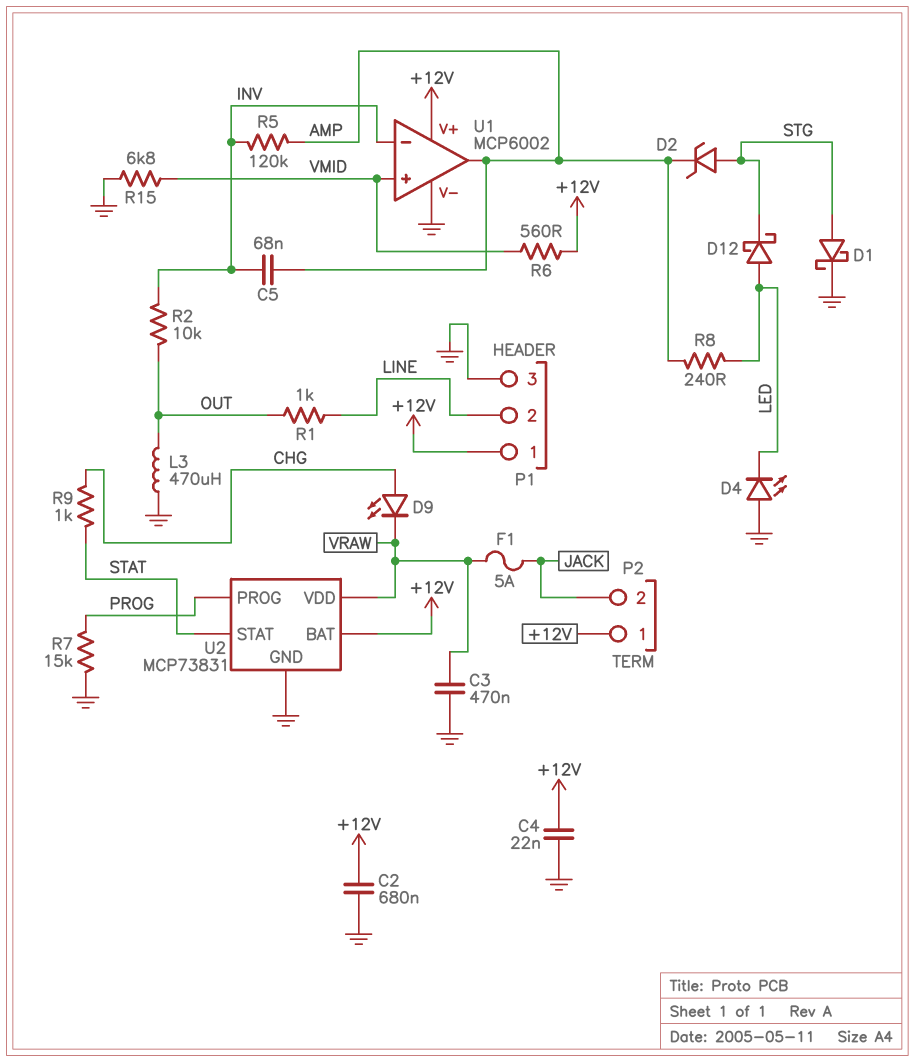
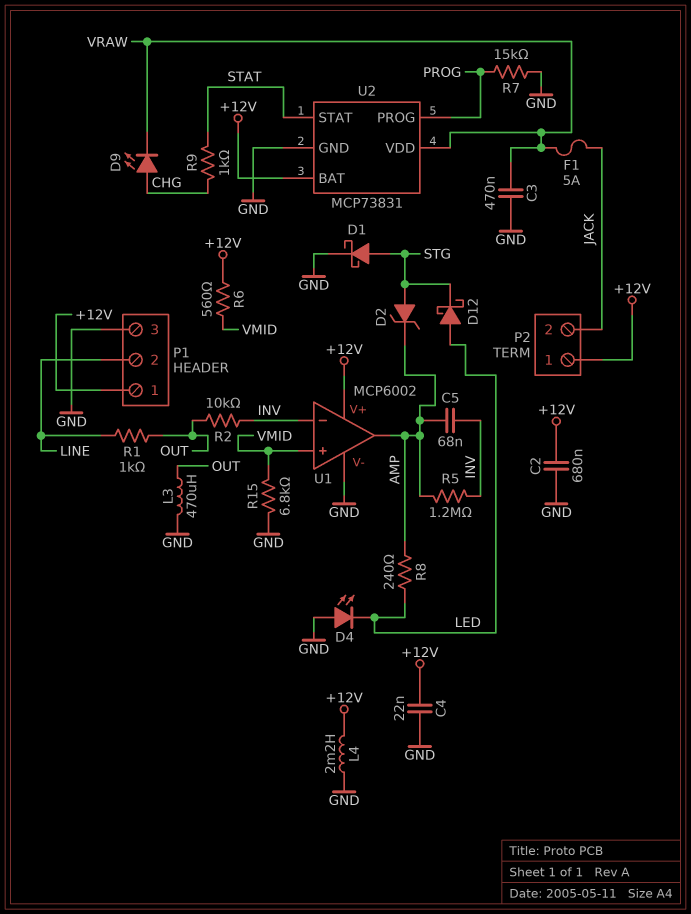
L4: none -> 2.2mH (+12V, GND)
R5: 120k (AMP, INV) -> 1.2M (AMP, INV)

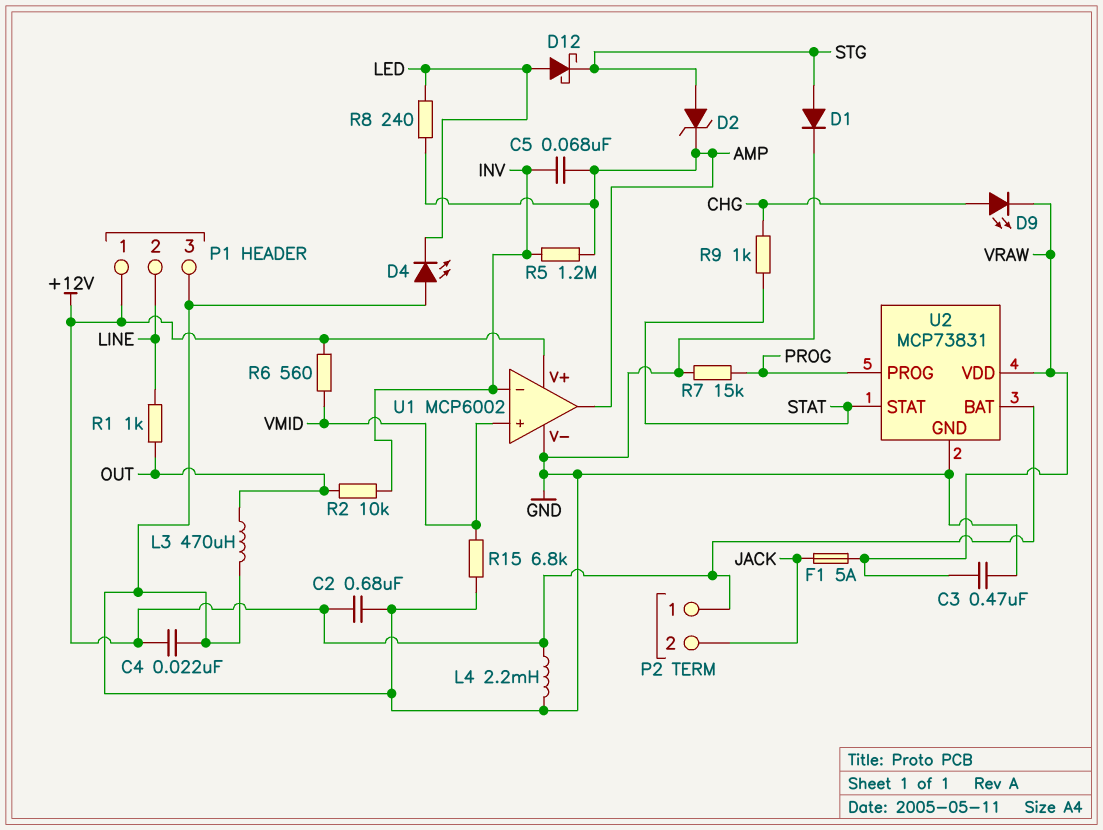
D1: schottky (A STG, K GND) -> diode (A STG, K GND)

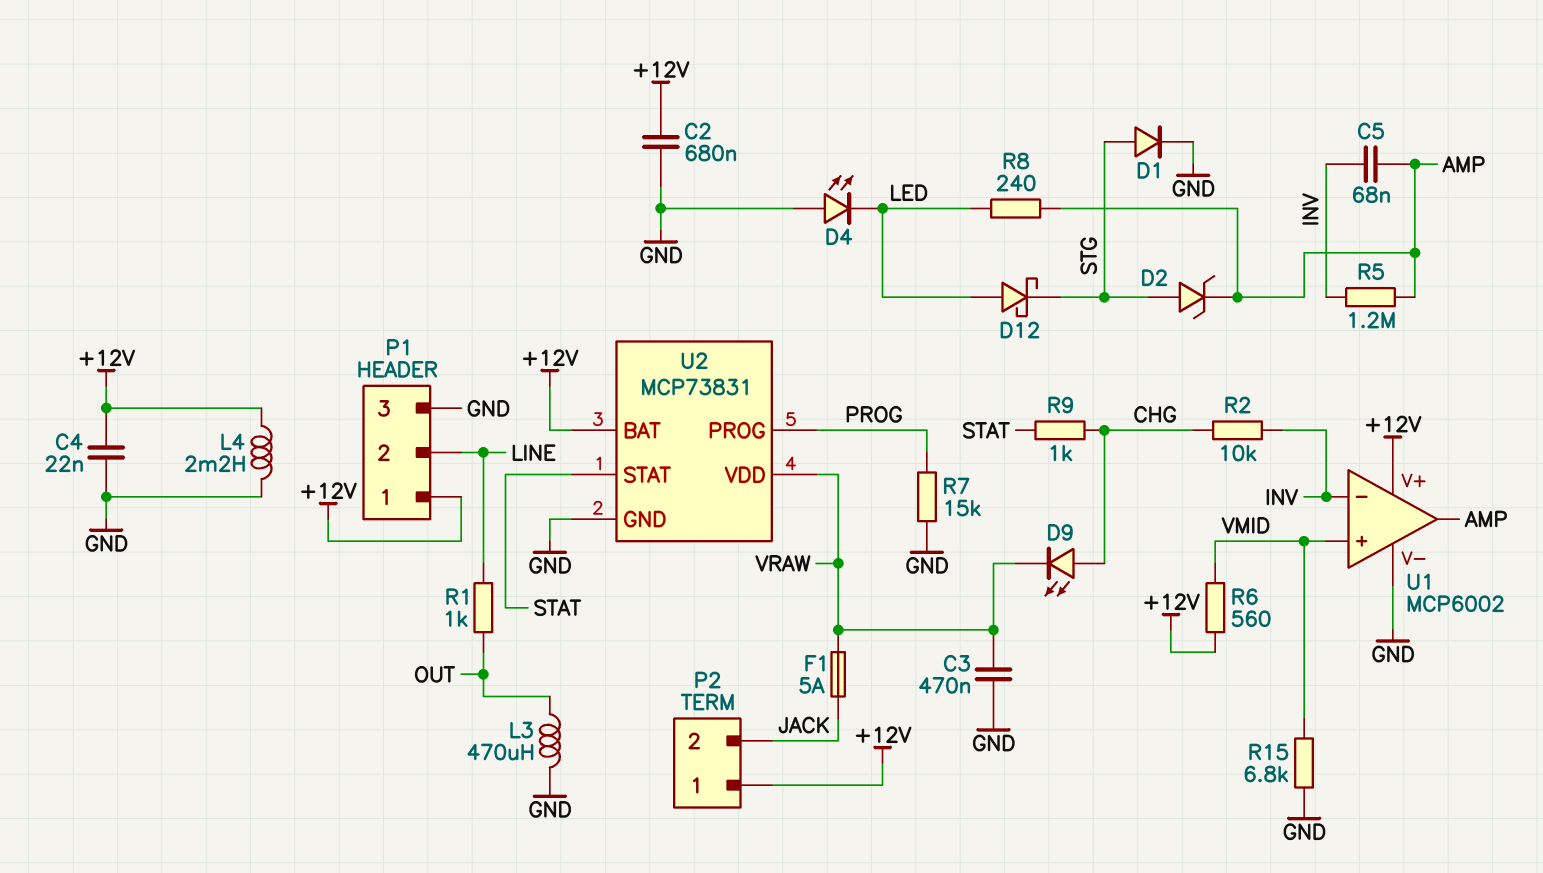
R2: 10k (INV, OUT) -> 10k (CHG, INV)

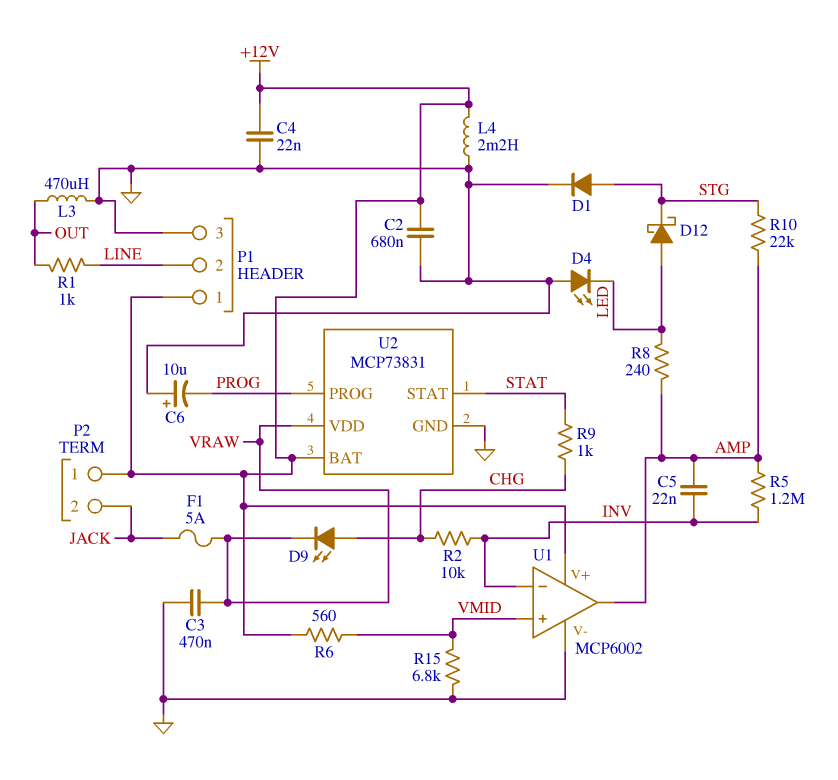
C5: 68nF (AMP, INV) -> 22nF (AMP, INV)
C6: none -> 10uF (plus GND, minus PROG)
D2: zener (A STG, K AMP) -> none
R7: 15k (GND, PROG) -> none
R10: none -> 22k (AMP, STG)

